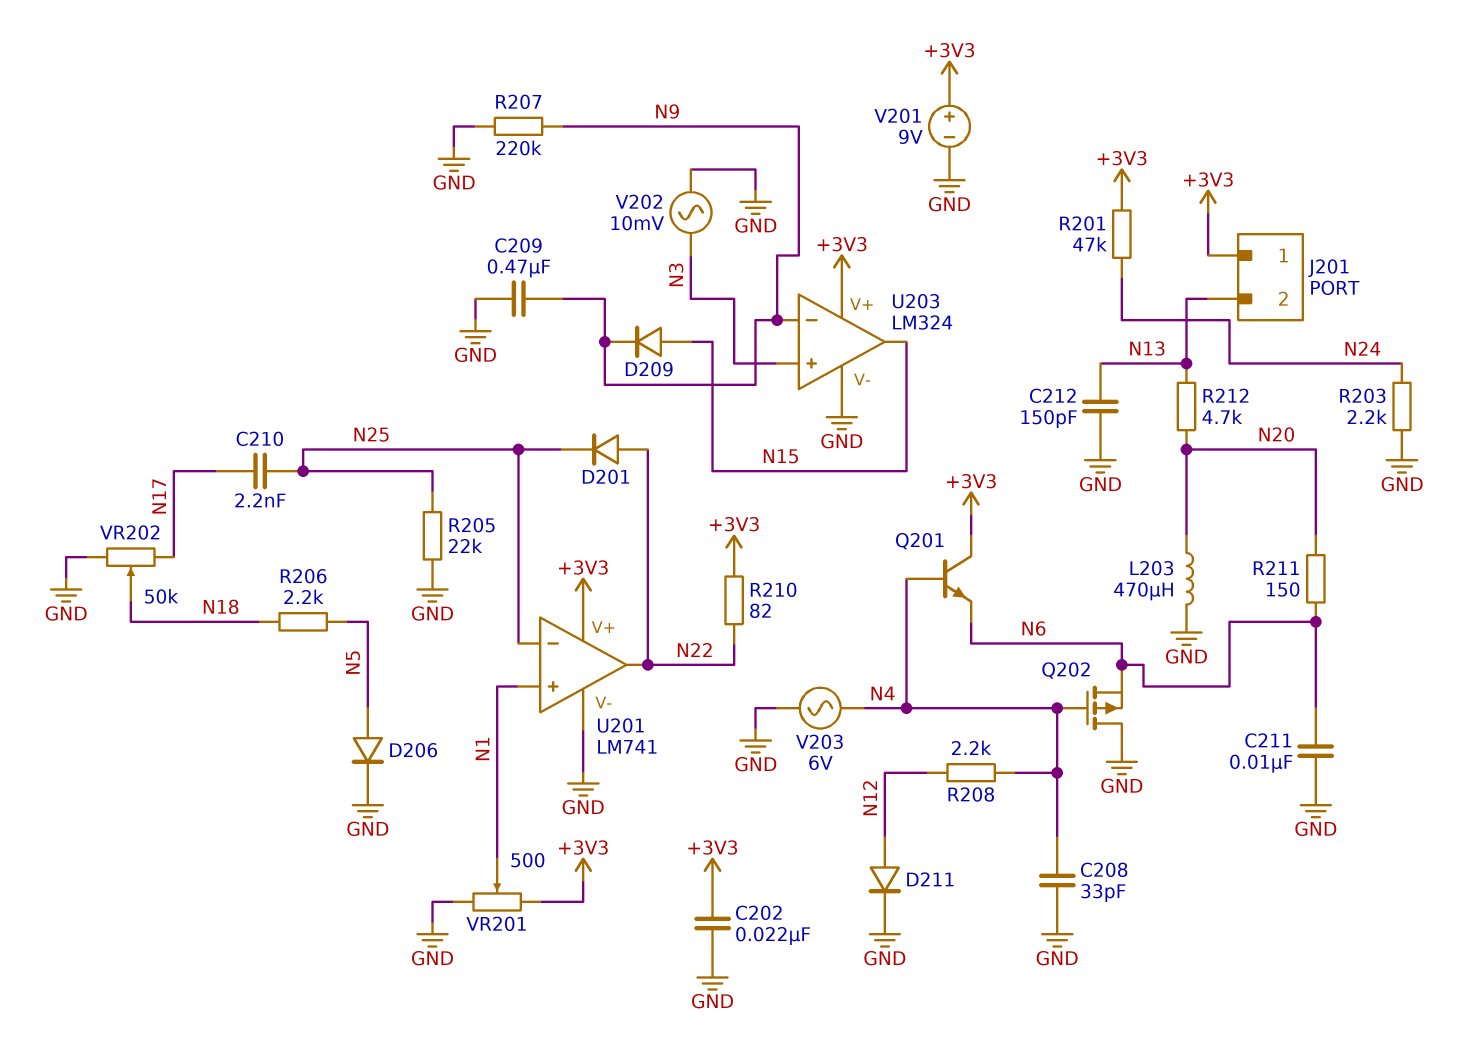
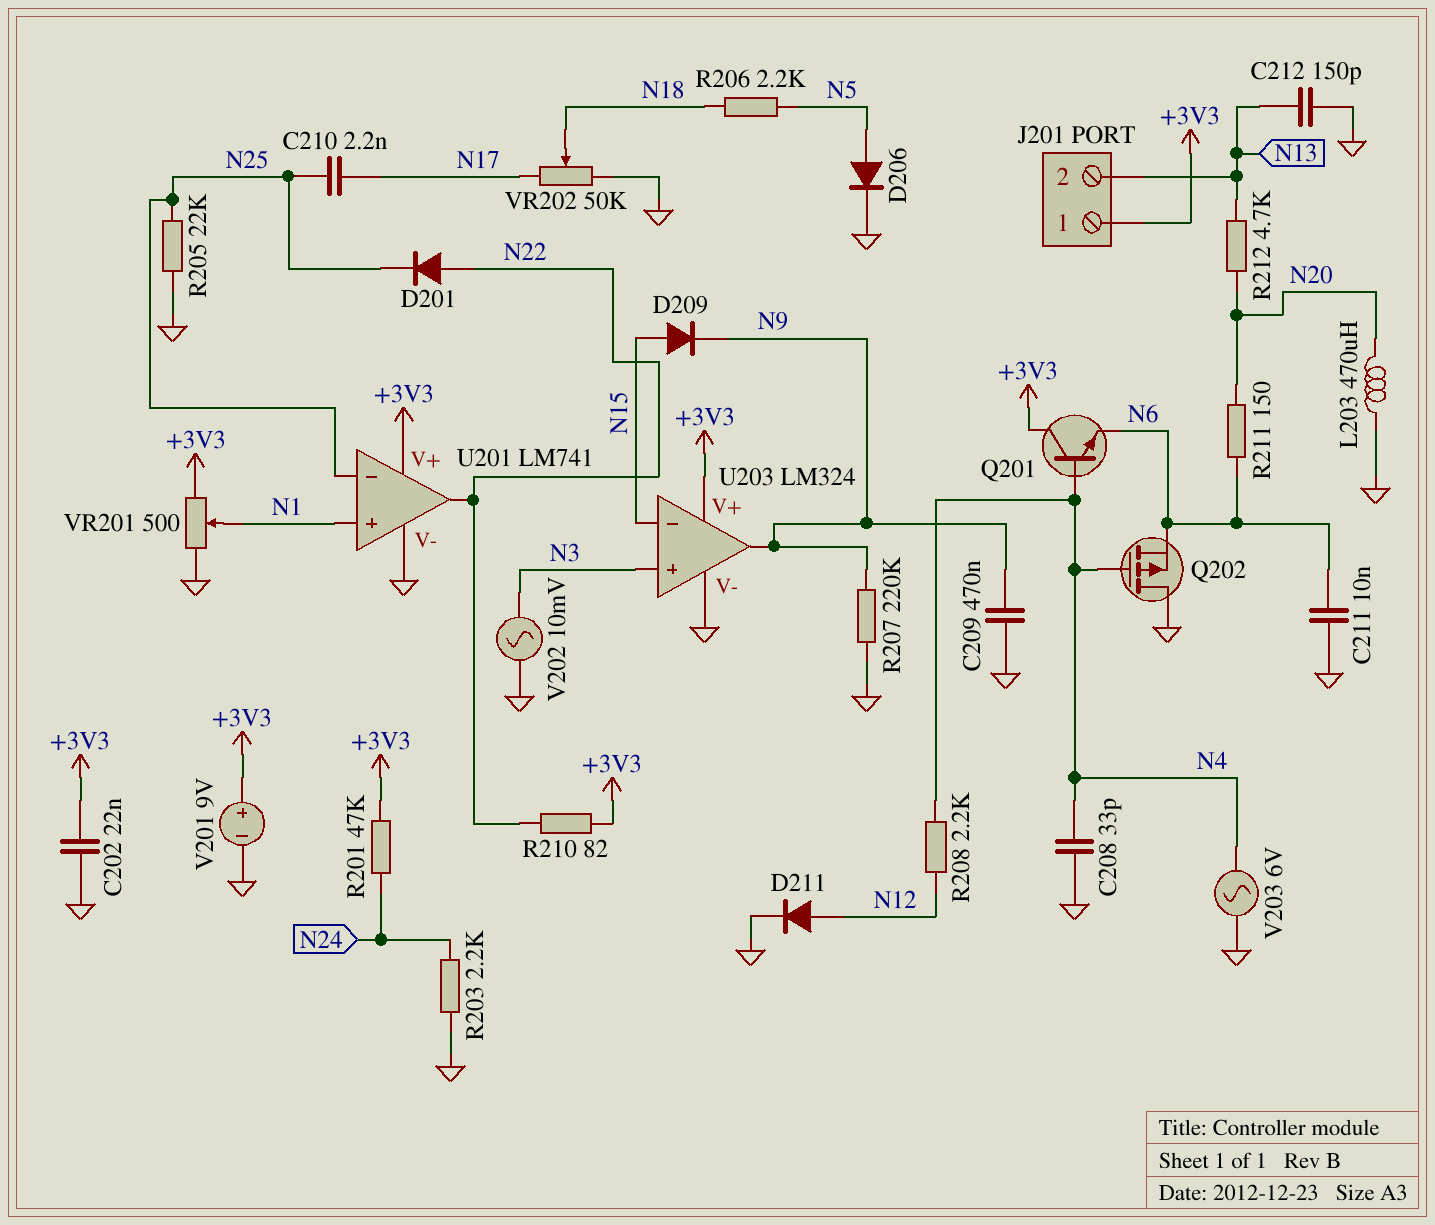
U203 pin in-: N9 -> N15
U203 pin out: N15 -> N9

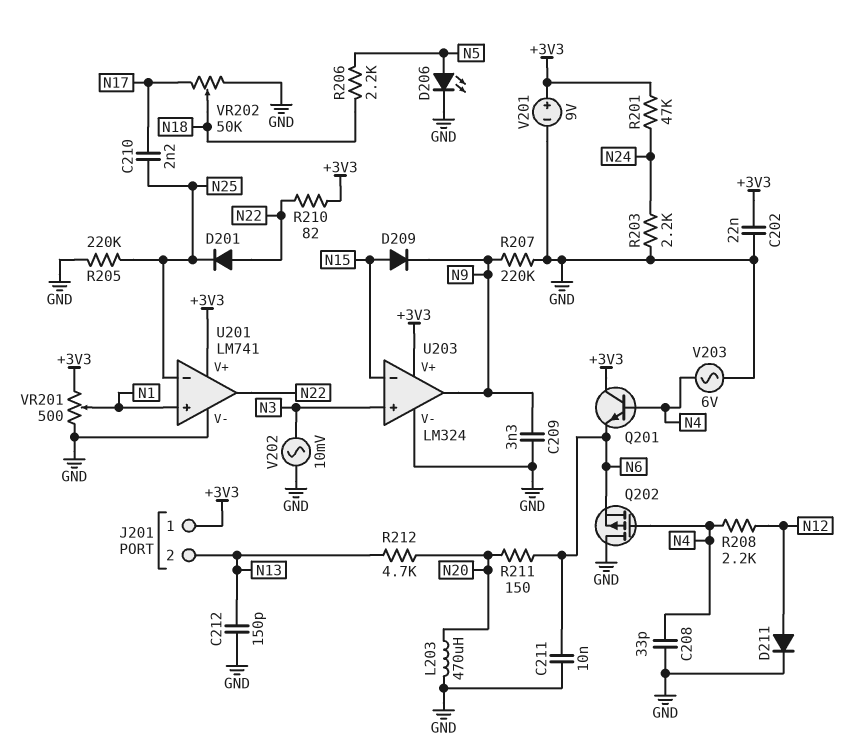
C209: 470nF (GND, N9) -> 3.3nF (GND, N9)
D206: diode (A N5, K GND) -> LED (A N5, K GND)
R205: 22k (GND, N25) -> 220k (GND, N25)

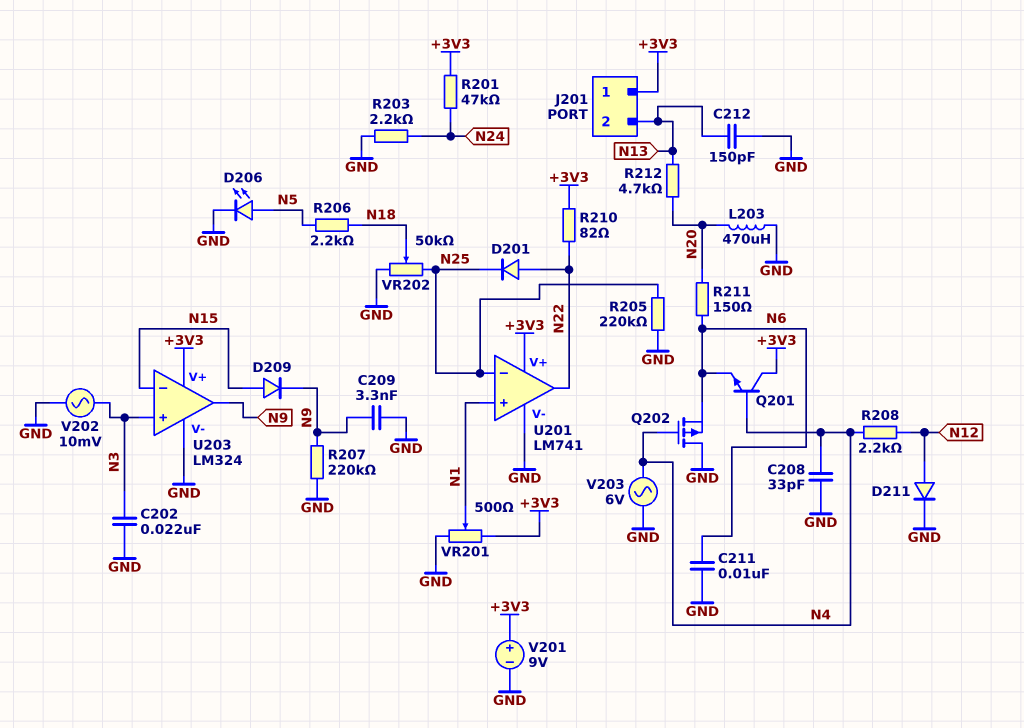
C202: 22nF (+3V3, GND) -> 22nF (GND, N3)
C210: 2.2nF (N17, N25) -> none
VR202: 50k (GND, N17, wiper N18) -> 50k (GND, N25, wiper N18)

